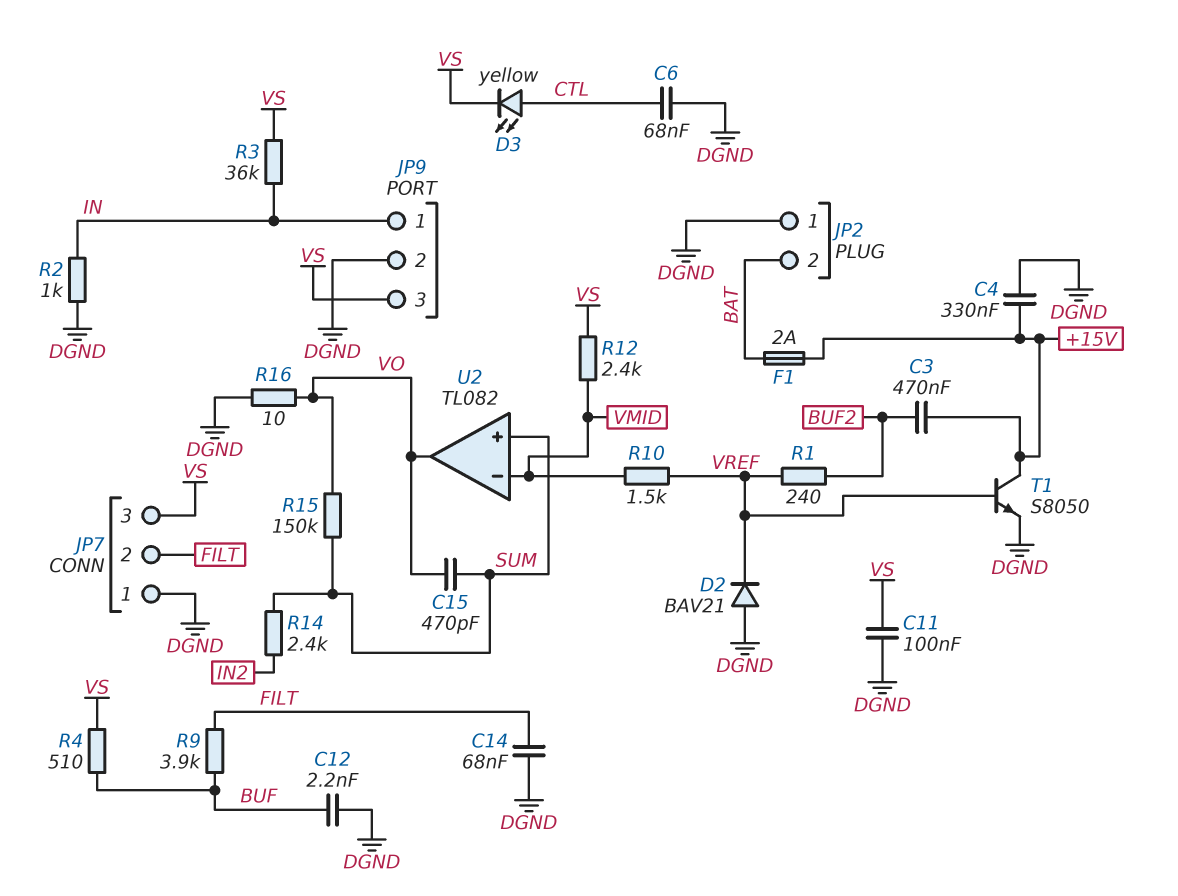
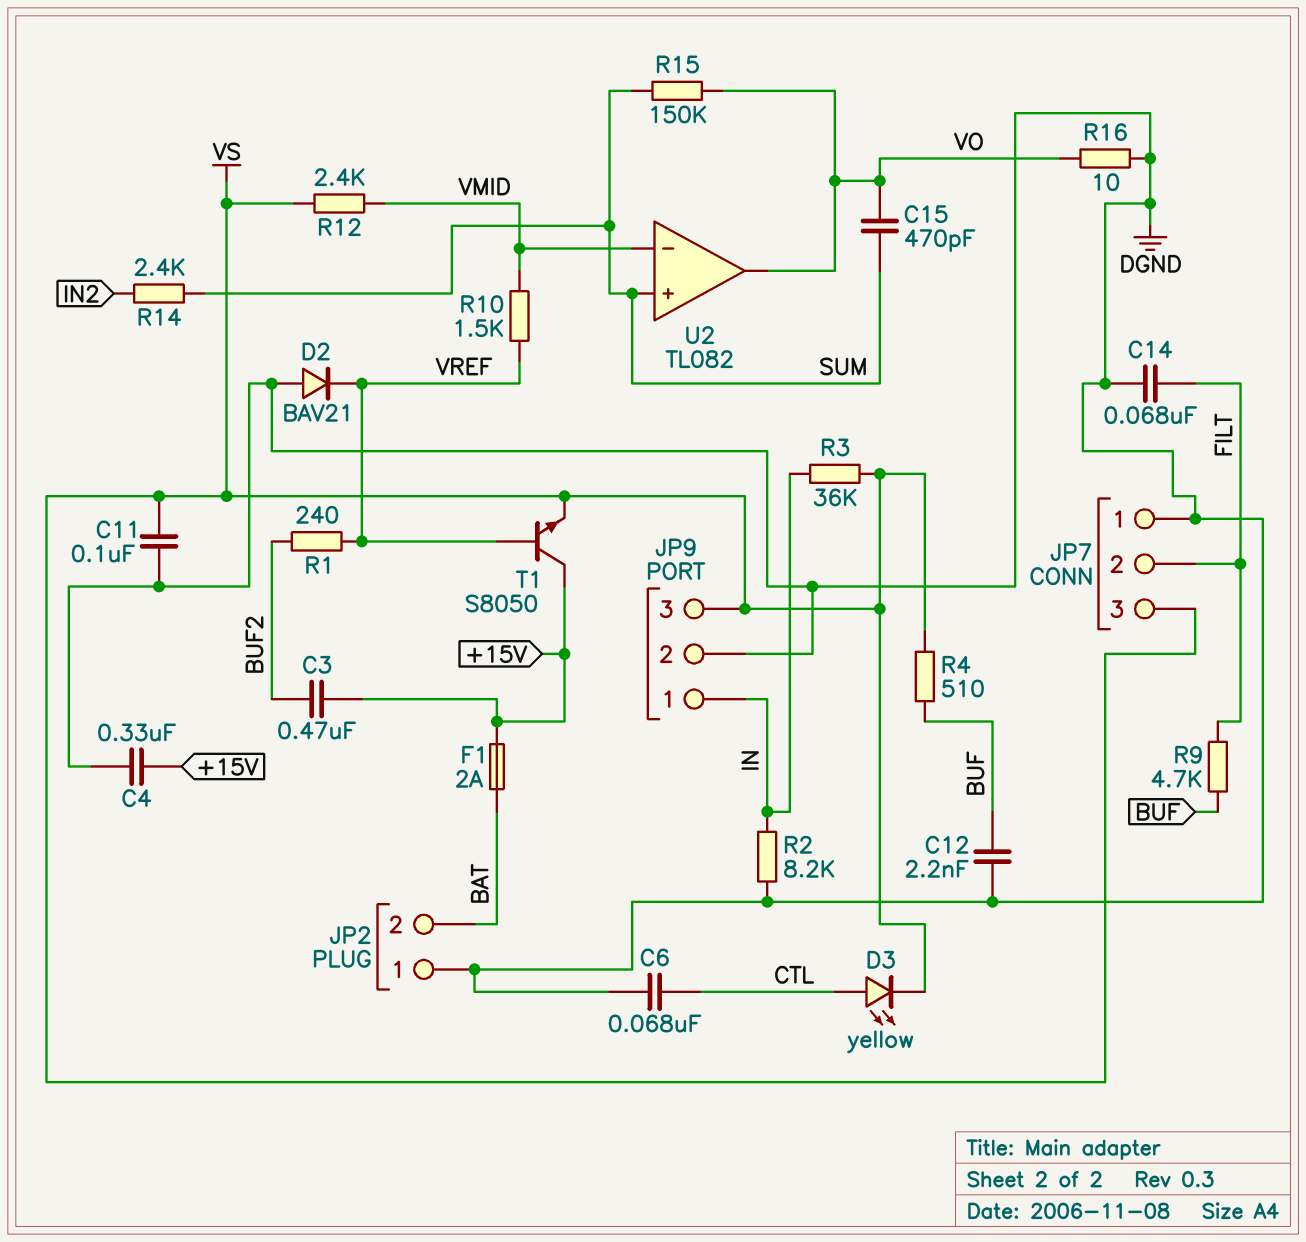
R2: 1k (DGND, IN) -> 8.2k (DGND, IN)
R9: 3.9k (BUF, FILT) -> 4.7k (BUF, FILT)
T1: NPN S8050 (B VREF, C +15V, E DGND) -> NPN S8050 (B VREF, C +15V, E VS)

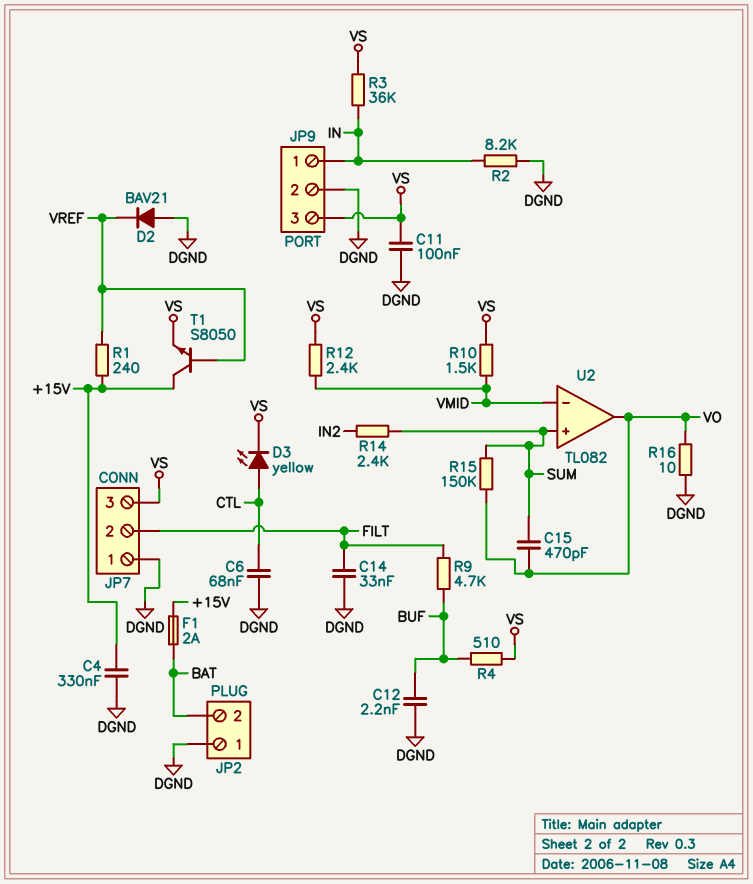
C3: 470nF (+15V, BUF2) -> none
C14: 68nF (DGND, FILT) -> 33nF (DGND, FILT)
R1: 240 (BUF2, VREF) -> 240 (+15V, VREF)
R10: 1.5k (VMID, VREF) -> 1.5k (VMID, VS)

